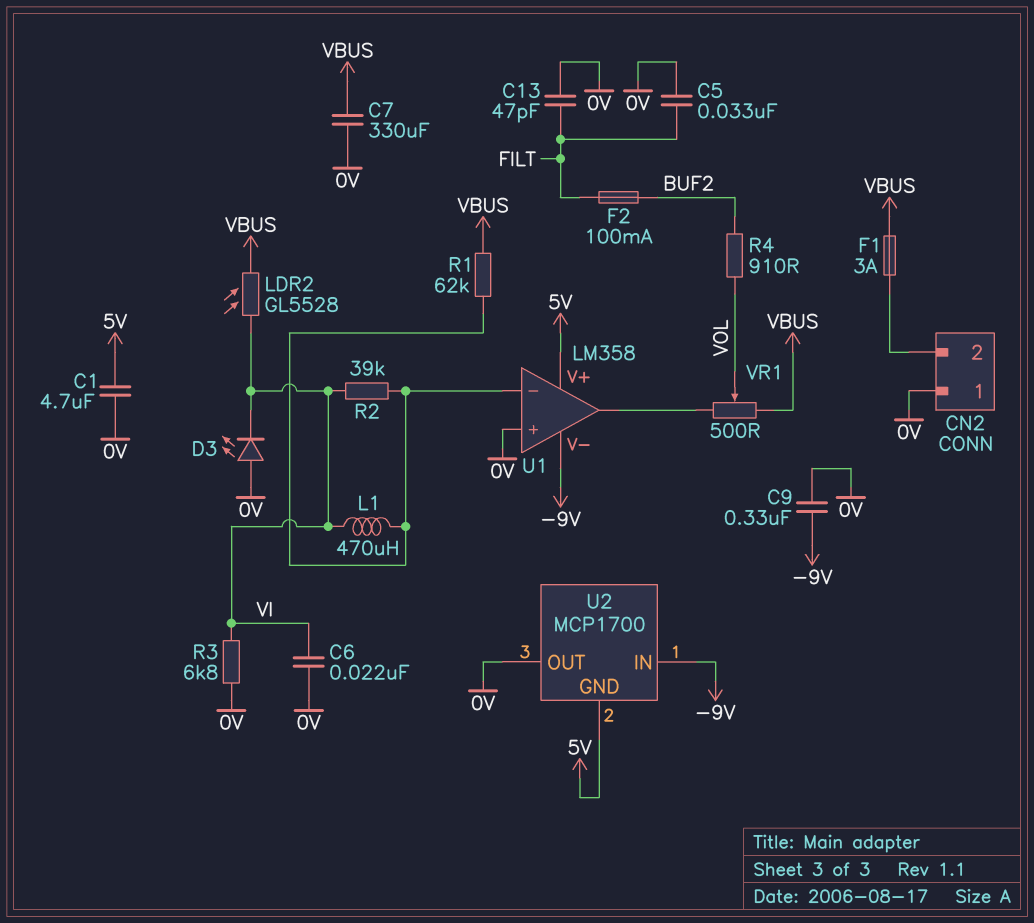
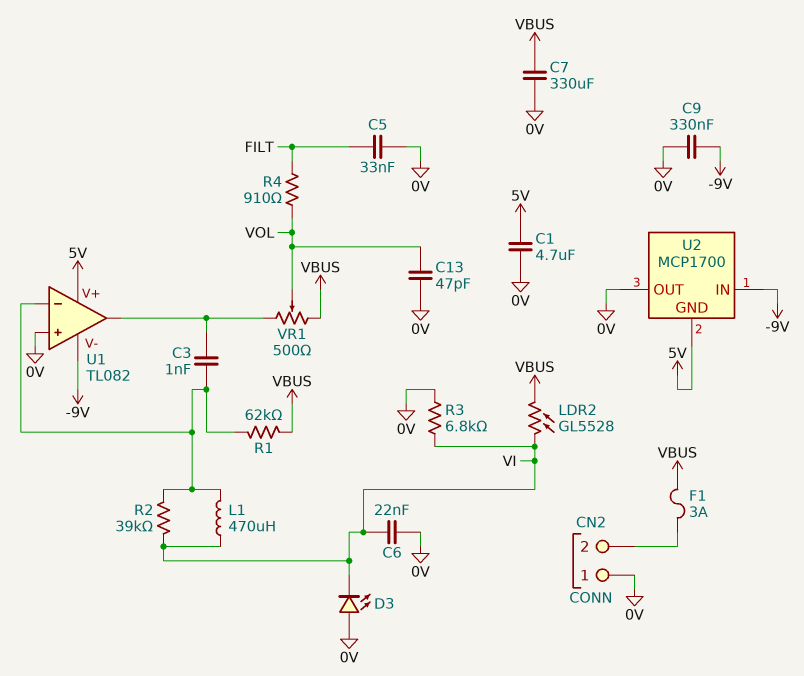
C3: none -> 1nF (U1/in-, U1/out)
C13: 47pF (0V, FILT) -> 47pF (0V, VOL)
F2: 100mA (BUF2, FILT) -> none
R4: 910 (BUF2, VOL) -> 910 (FILT, VOL)
U1: LM358 -> TL082

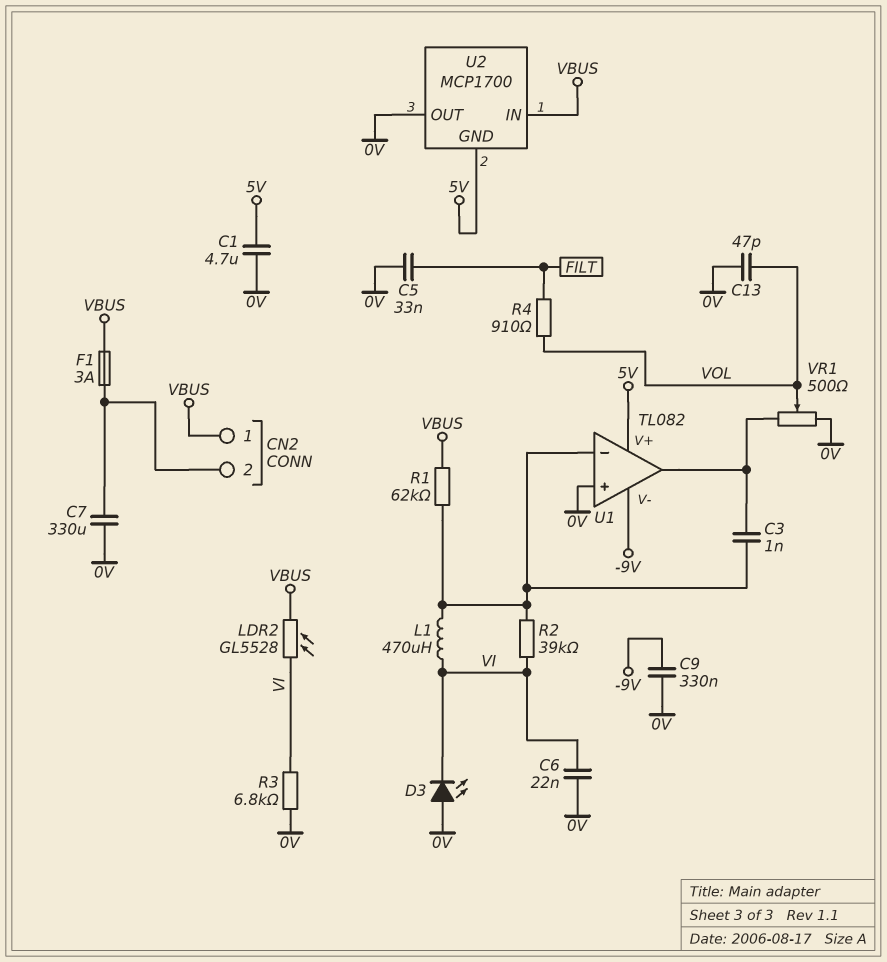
C7: 330uF (0V, VBUS) -> 330uF (0V, CN2/2)
CN2 pin 1: 0V -> VBUS
U2 pin IN: -9V -> VBUS
VR1: 500 (U1/out, VBUS, wiper VOL) -> 500 (0V, U1/out, wiper VOL)

